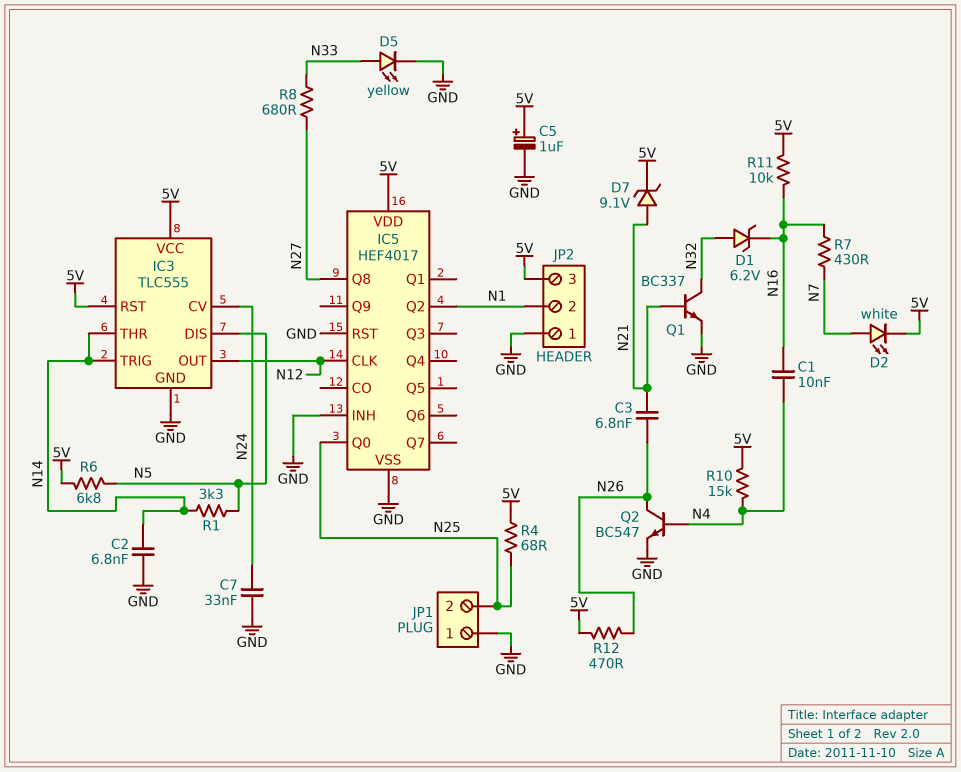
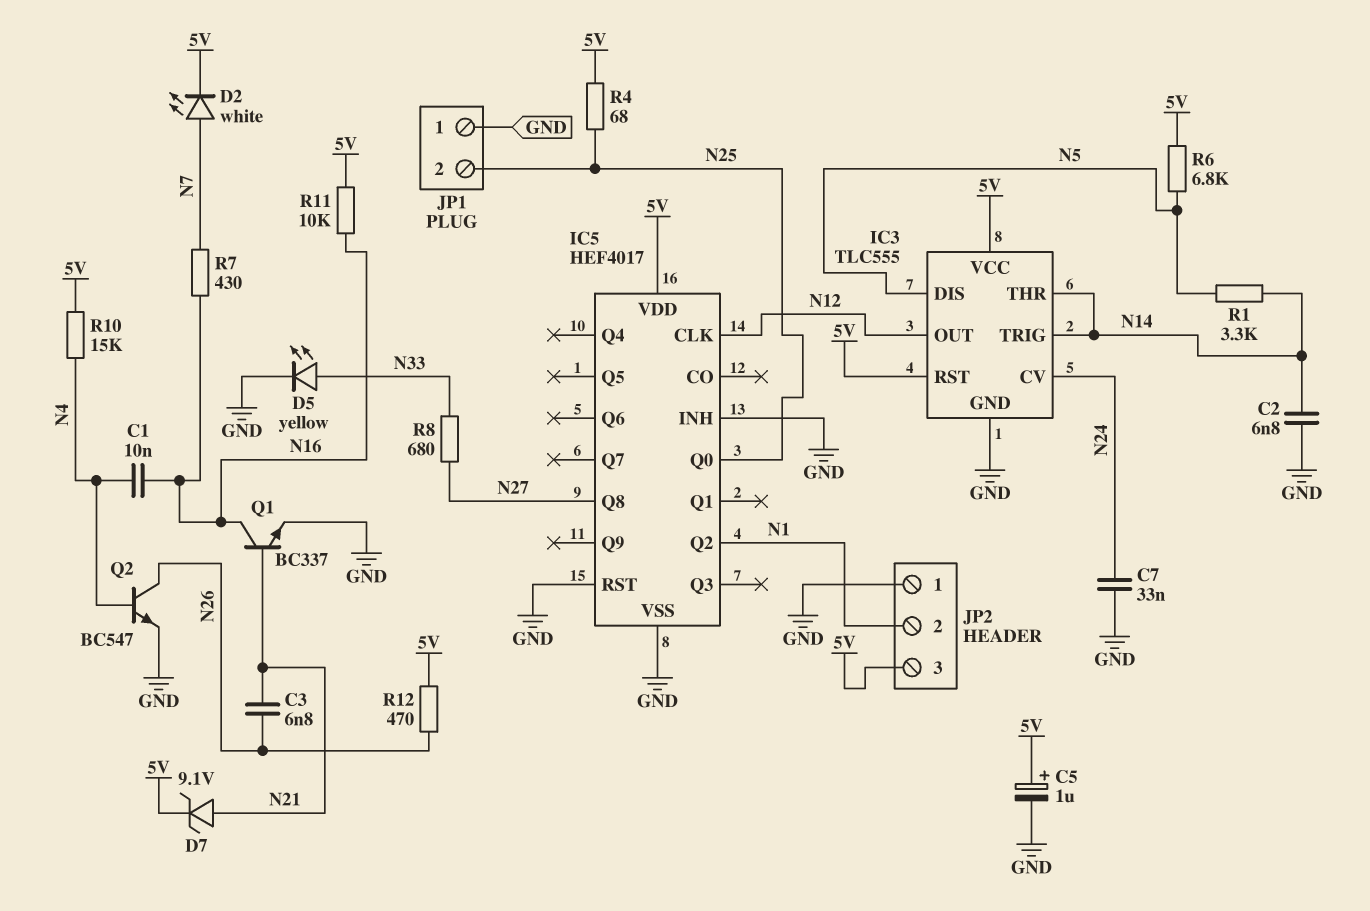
D1: zener 6.2V (A N32, K N16) -> none
Q1: NPN BC337 (B N21, C N32, E GND) -> NPN BC337 (B N21, C N16, E GND)

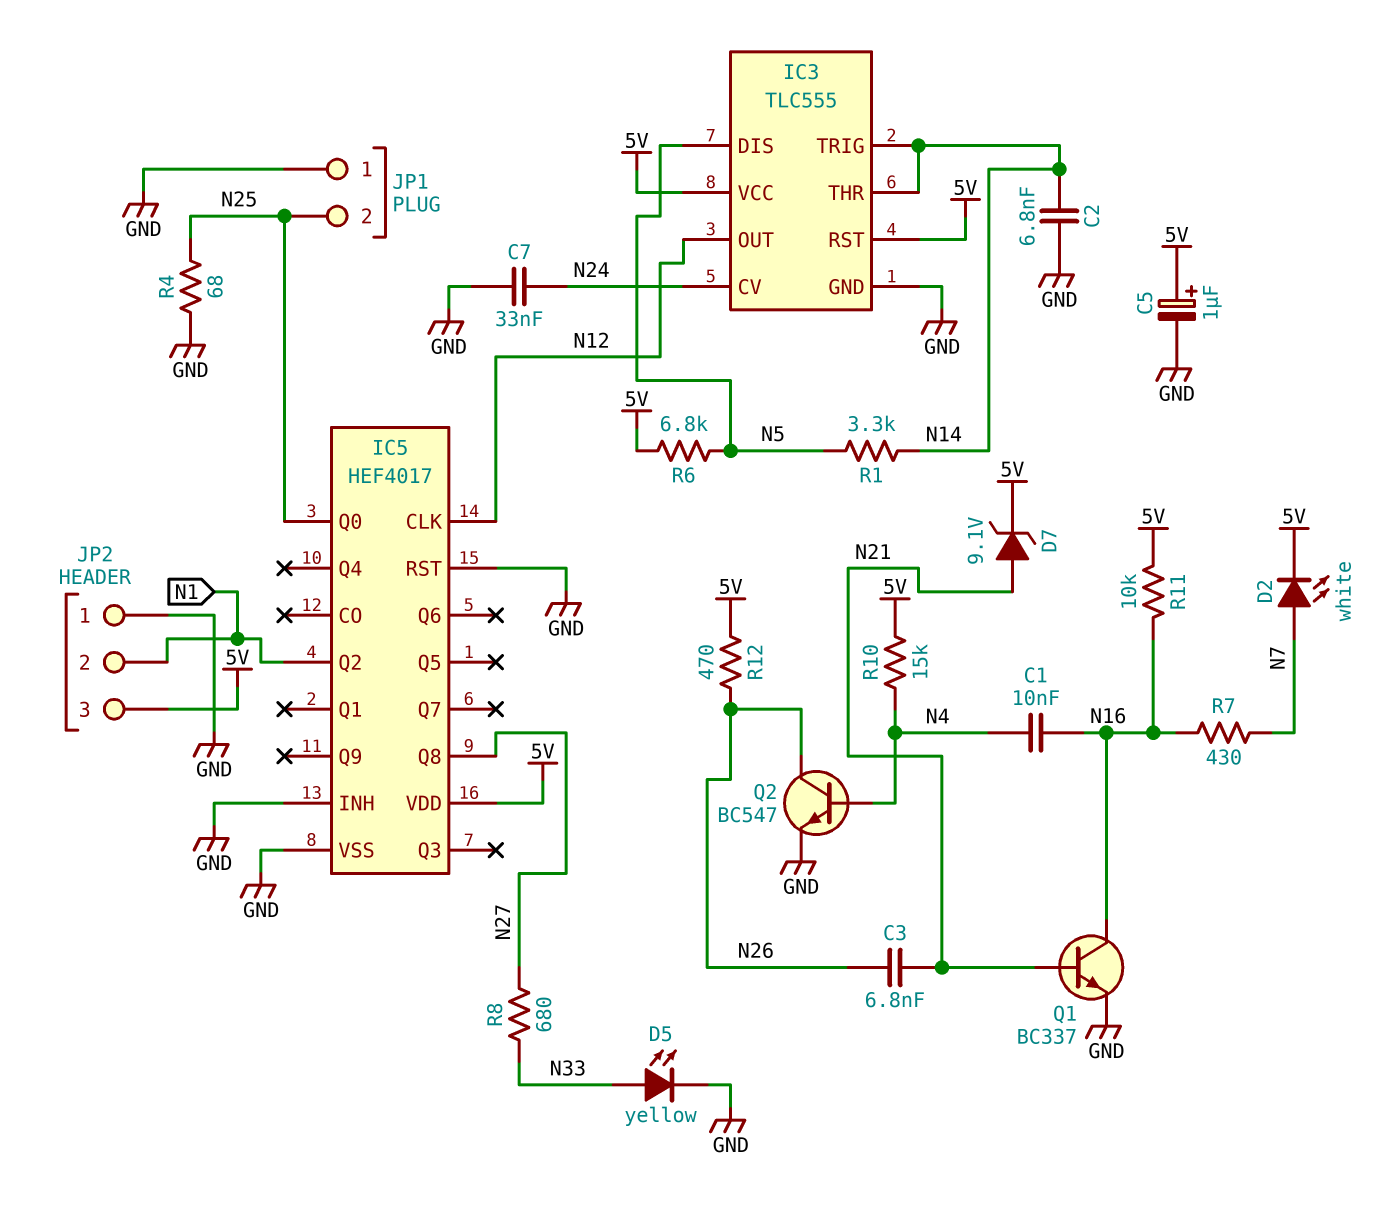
R4: 68 (5V, N25) -> 68 (GND, N25)

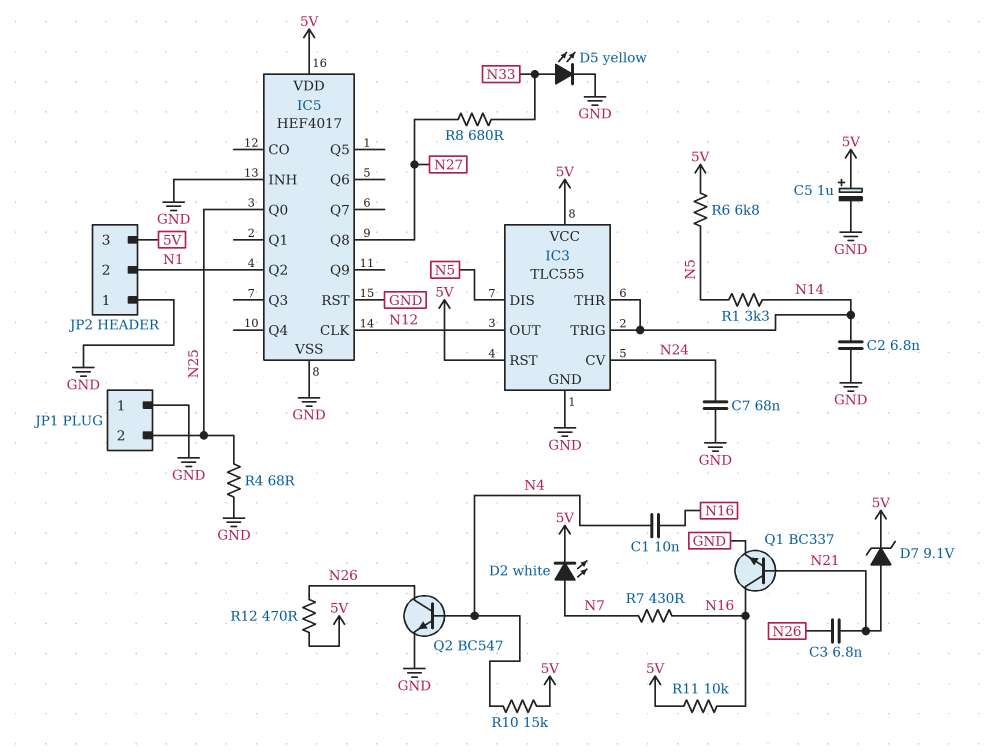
C7: 33nF (GND, N24) -> 68nF (GND, N24)

